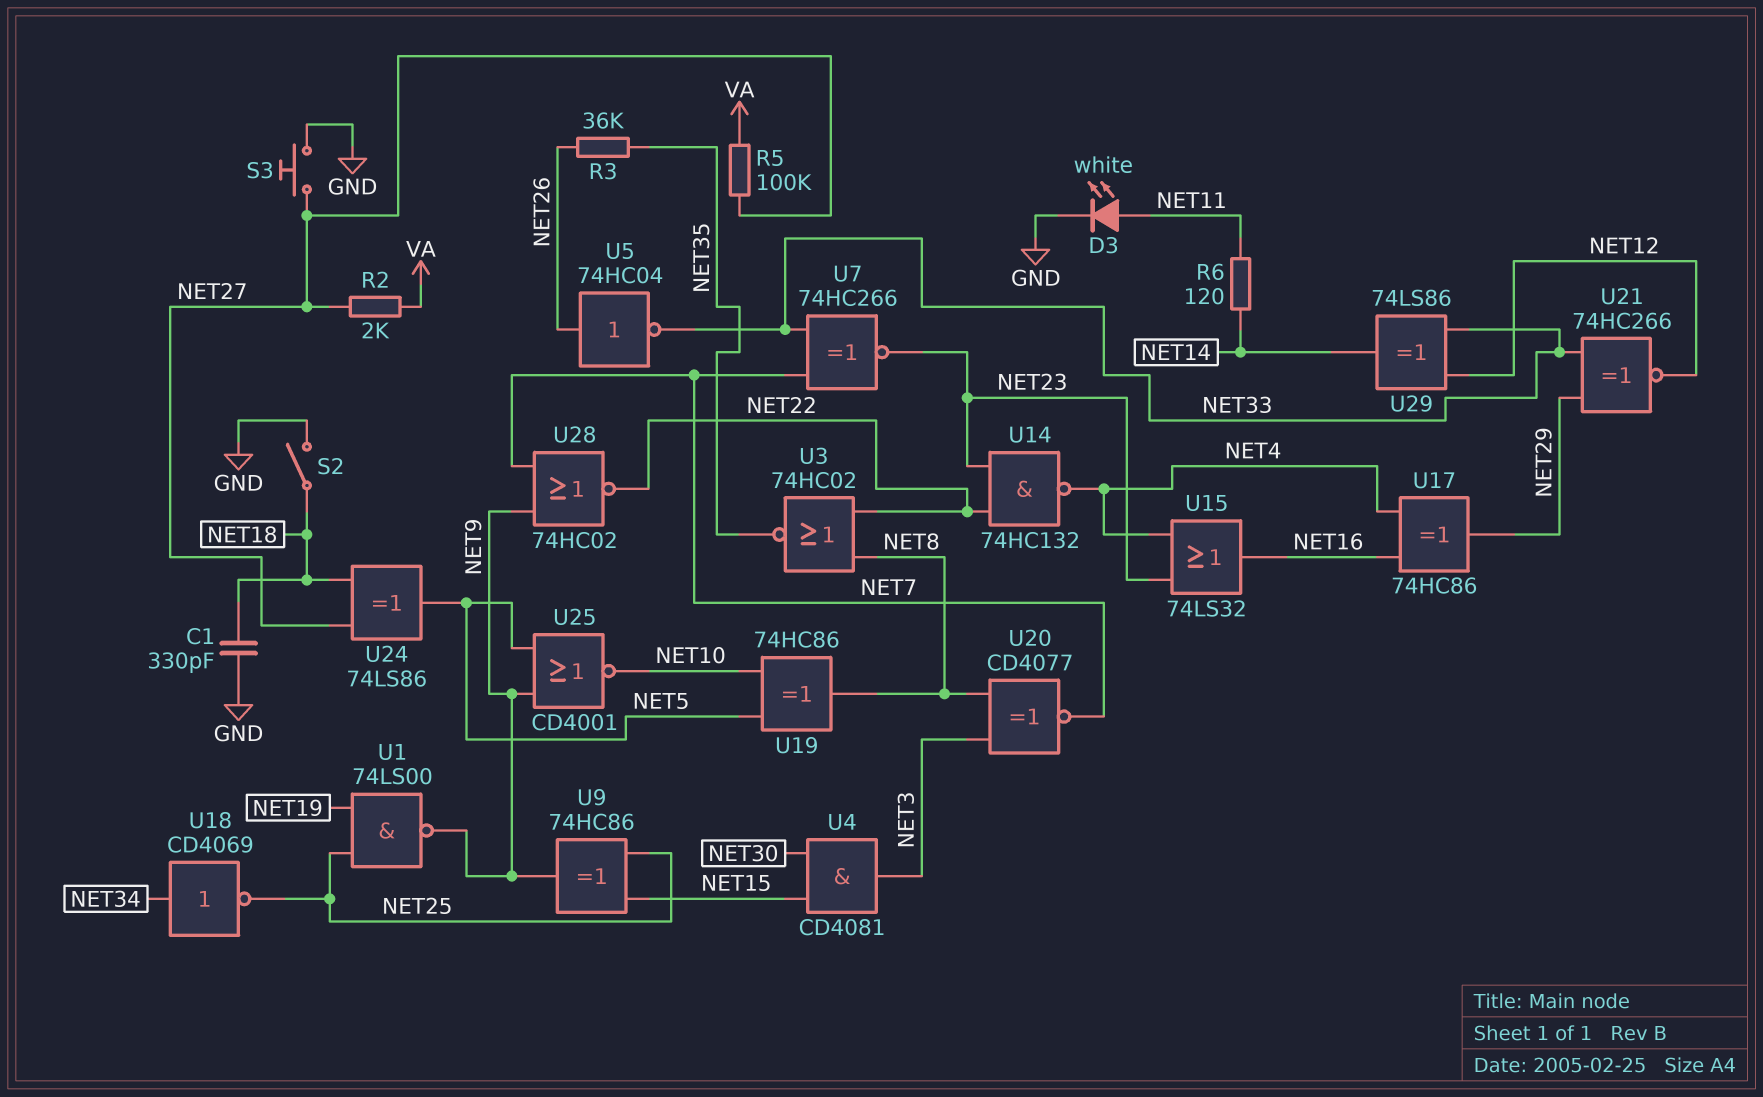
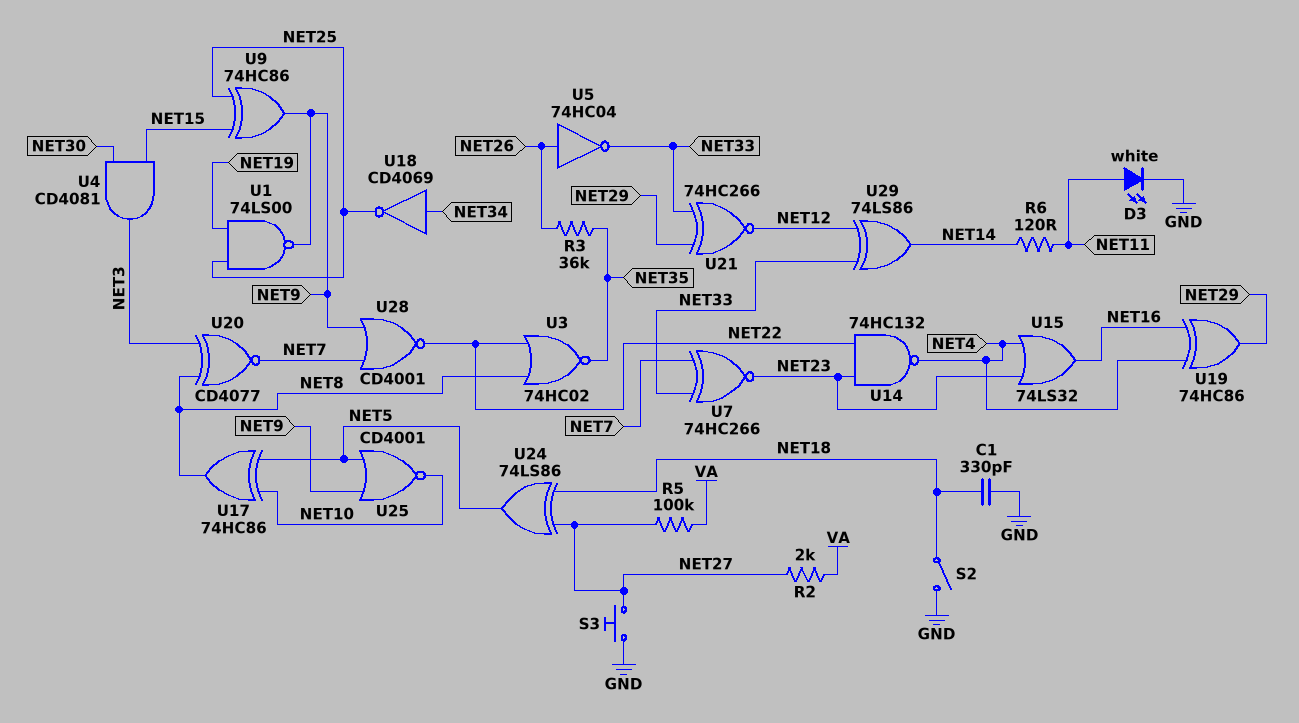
U17: XOR 74HC86 (in NET4, in NET16, out NET29) -> XOR 74HC86 (in NET5, in NET10, out NET8)
U19: XOR 74HC86 (in NET5, in NET10, out NET8) -> XOR 74HC86 (in NET4, in NET16, out NET29)
U28: NOR 74HC02 (in NET7, in NET9, out NET22) -> NOR CD4001 (in NET7, in NET9, out NET22)

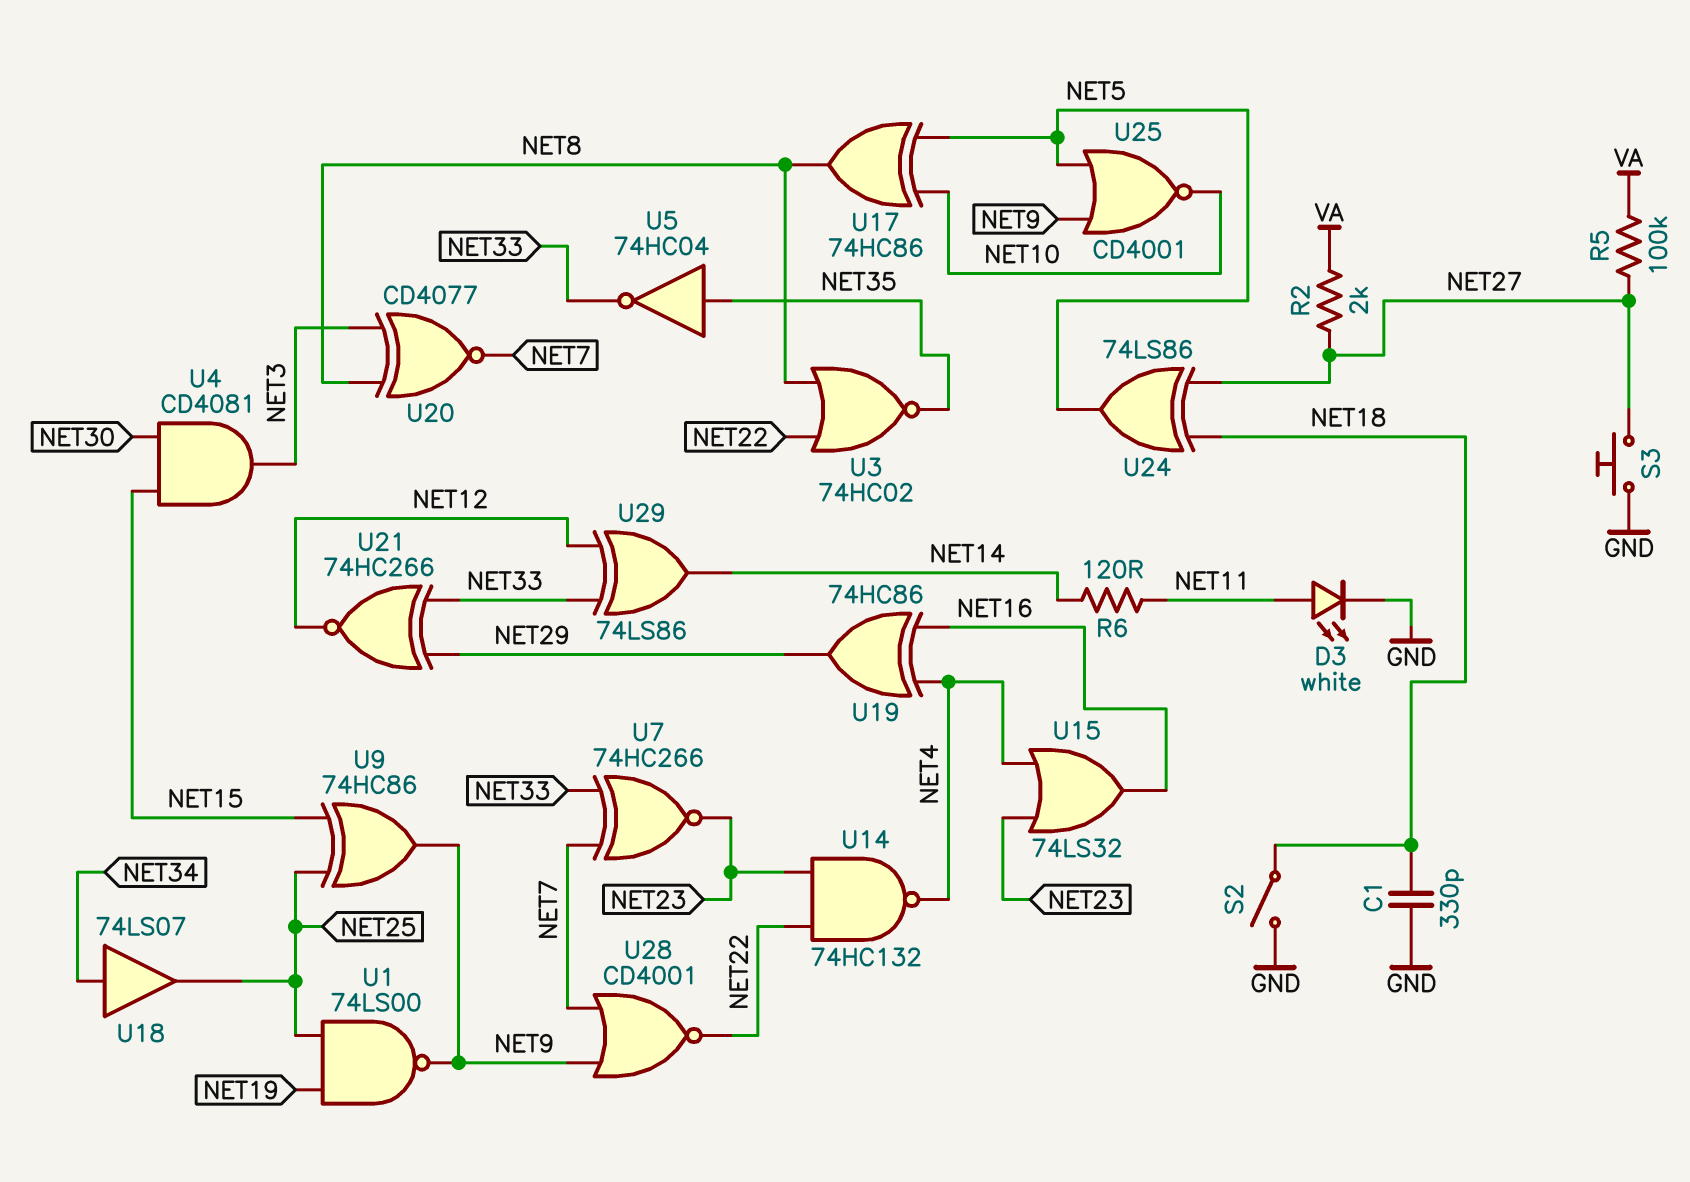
R3: 36k (NET26, NET35) -> none
U5: NOT 74HC04 (in NET26, out NET33) -> NOT 74HC04 (in NET35, out NET33)
U18: NOT CD4069 (in NET34, out NET25) -> buffer 74LS07 (in NET34, out NET25)

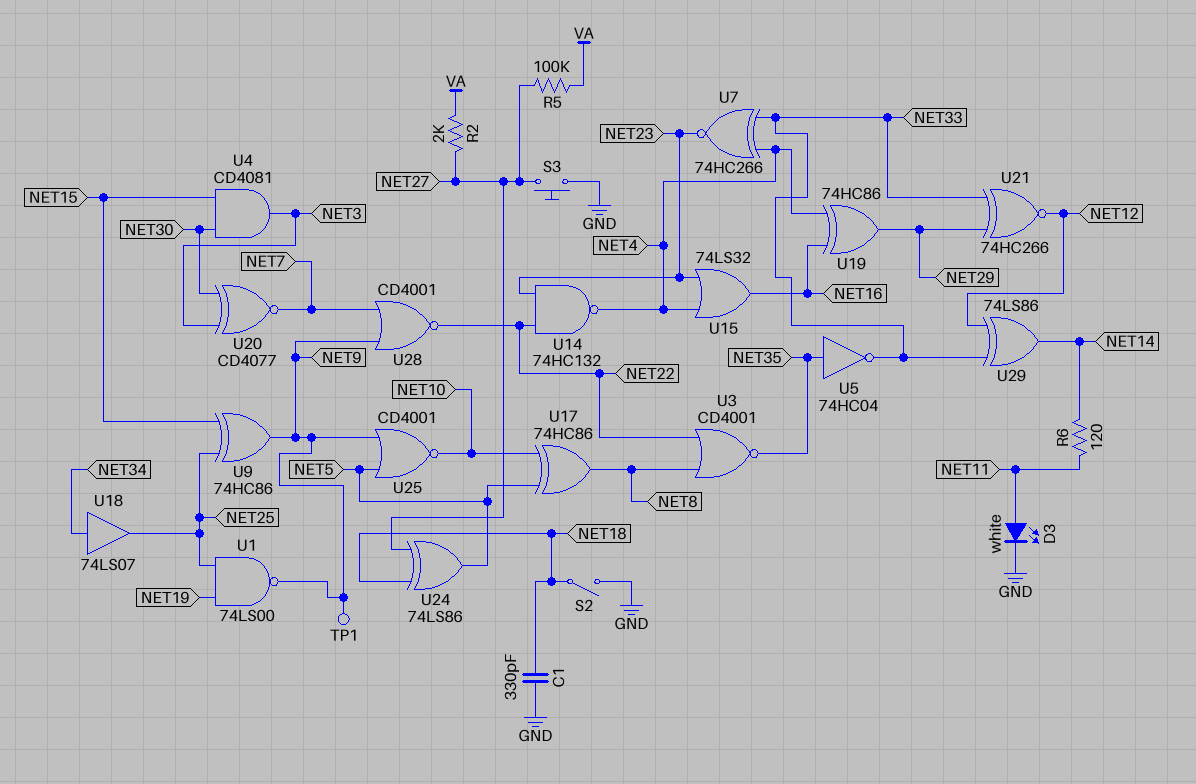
TP1: none -> test point (NET9)
U3: NOR 74HC02 (in NET8, in NET22, out NET35) -> NOR CD4001 (in NET8, in NET22, out NET35)
U7: XNOR 74HC266 (in NET7, in NET33, out NET23) -> XNOR 74HC266 (in NET4, in NET33, out NET23)
U20: XNOR CD4077 (in NET3, in NET8, out NET7) -> XNOR CD4077 (in NET3, in NET30, out NET7)

